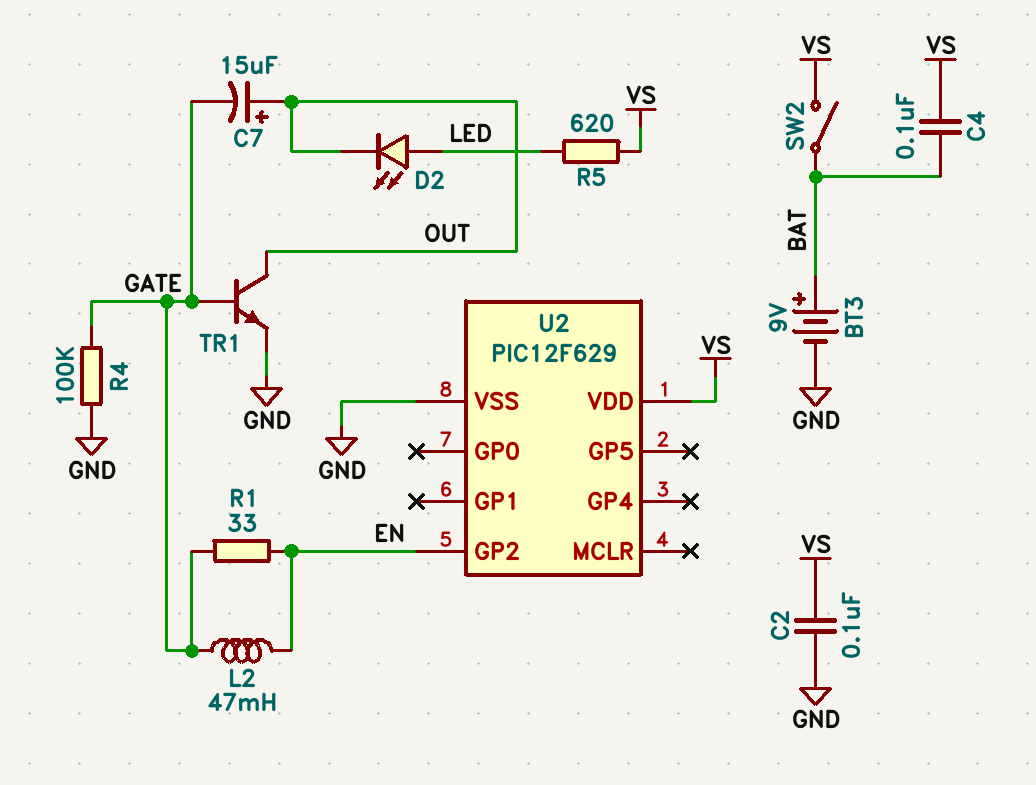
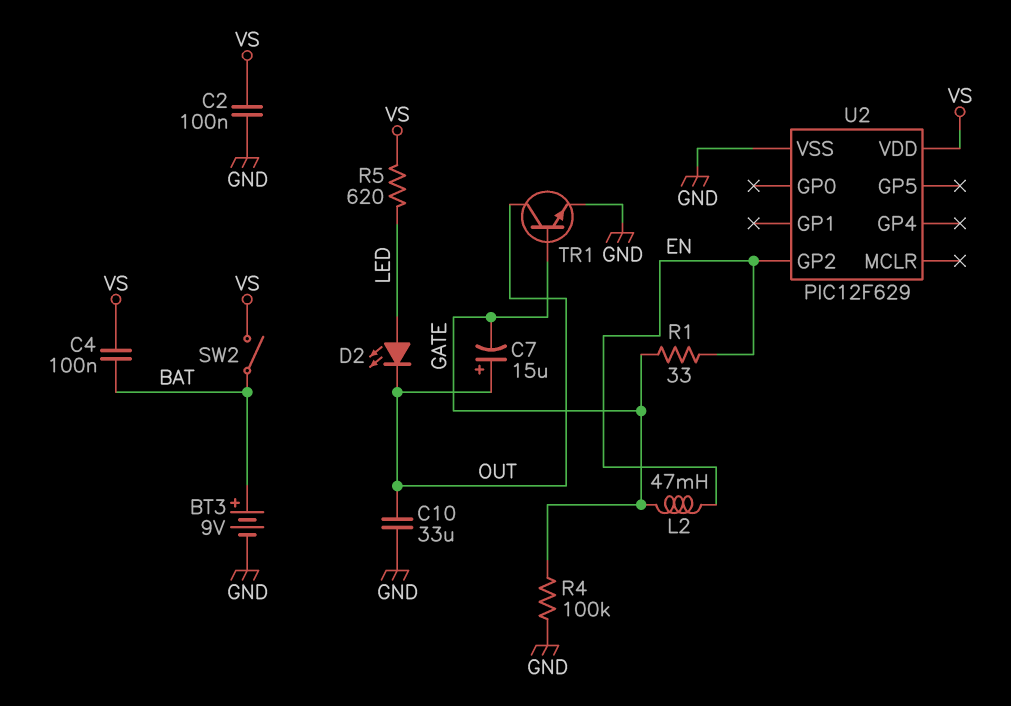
C10: none -> 33uF (GND, OUT)

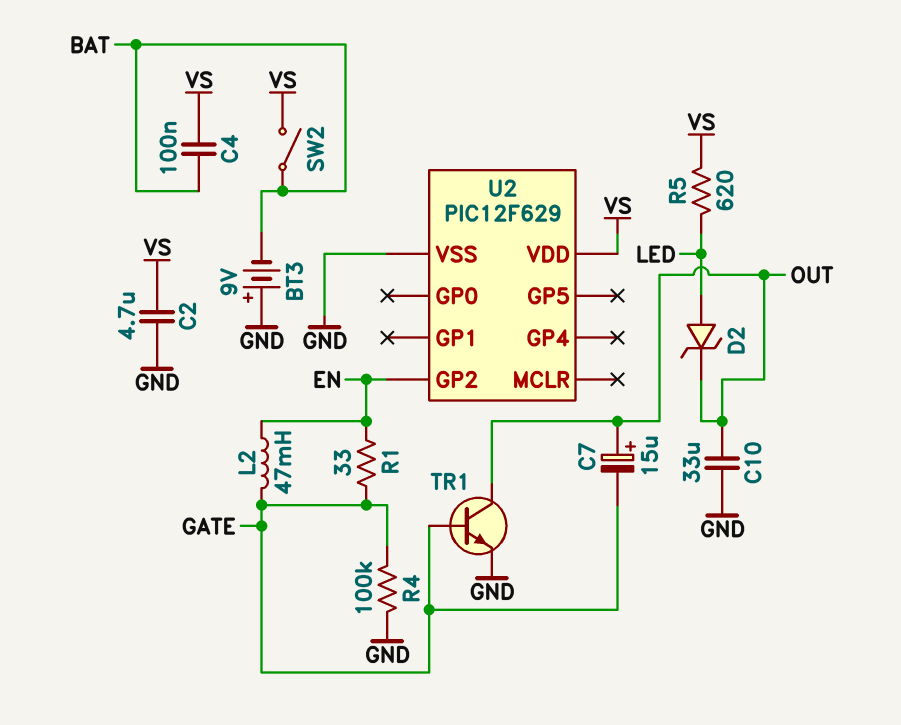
BT3: 9V (plus BAT, minus GND) -> 9V (plus GND, minus BAT)
C2: 100nF (GND, VS) -> 4.7uF (GND, VS)
D2: LED (A LED, K OUT) -> zener (A LED, K OUT)

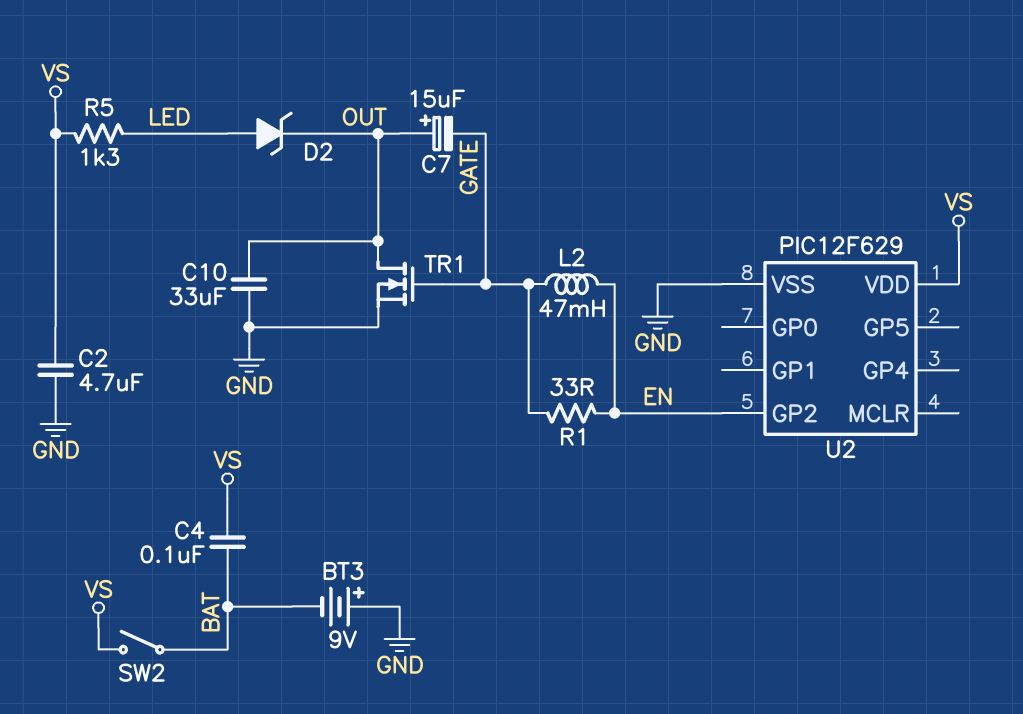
R4: 100k (GATE, GND) -> none
R5: 620 (LED, VS) -> 1.3k (LED, VS)
TR1: NPN (B GATE, C OUT, E GND) -> NMOS (G GATE, D OUT, S GND)

